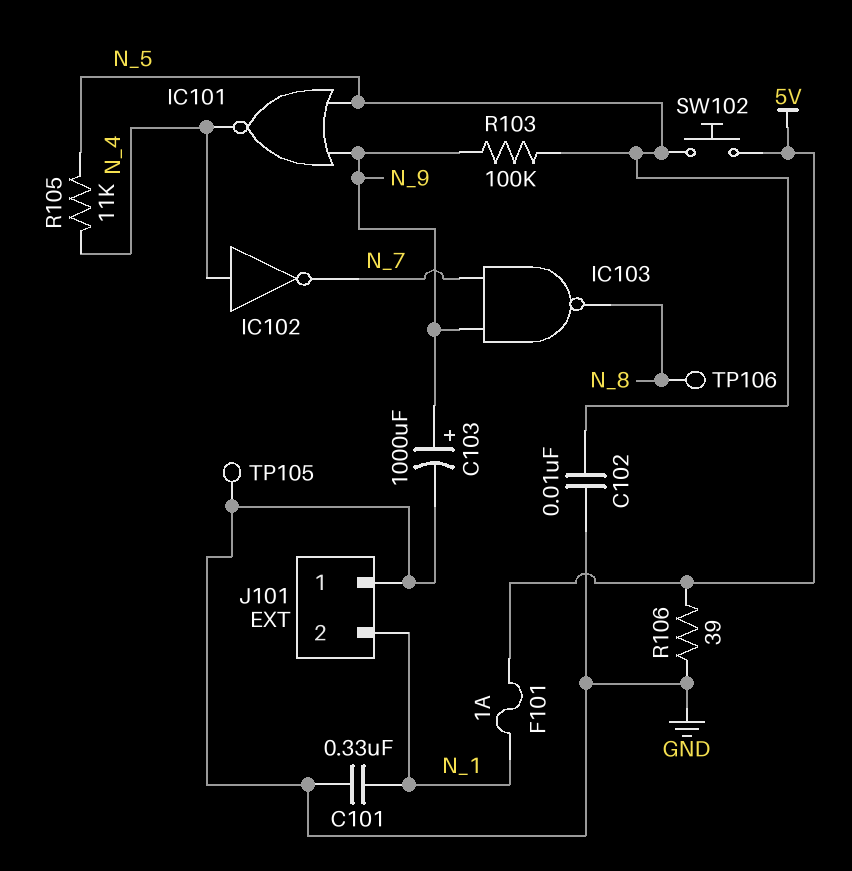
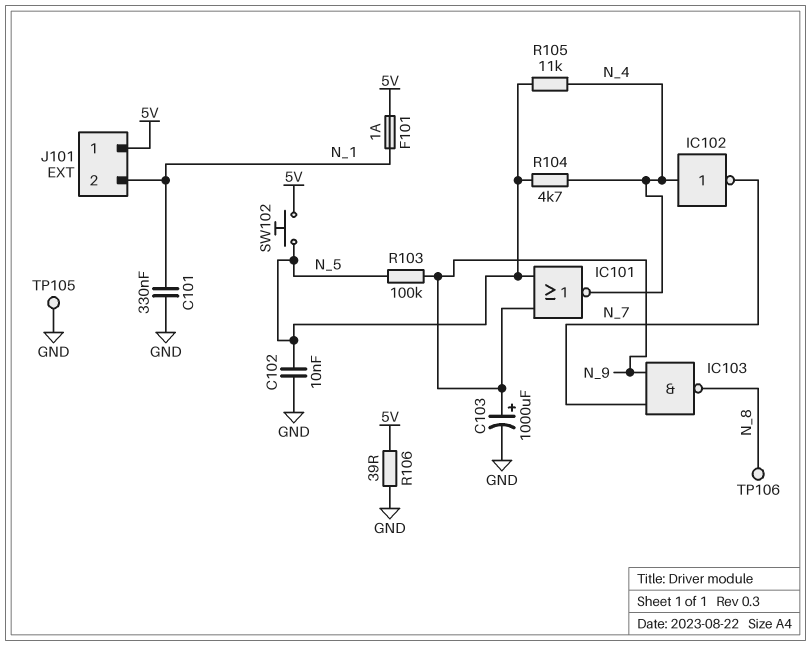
J101 pin 1: GND -> 5V
R104: none -> 4.7k (N_4, N_5)

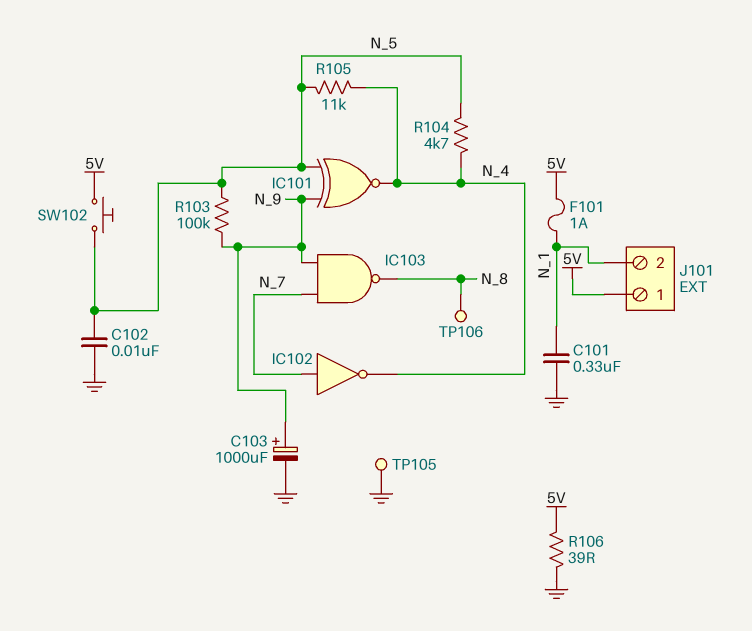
IC101: NOR (in N_5, in N_9, out N_4) -> XNOR (in N_5, in N_9, out N_4)
IC102: NOT (in N_4, out N_7) -> NOT (in N_7, out N_4)

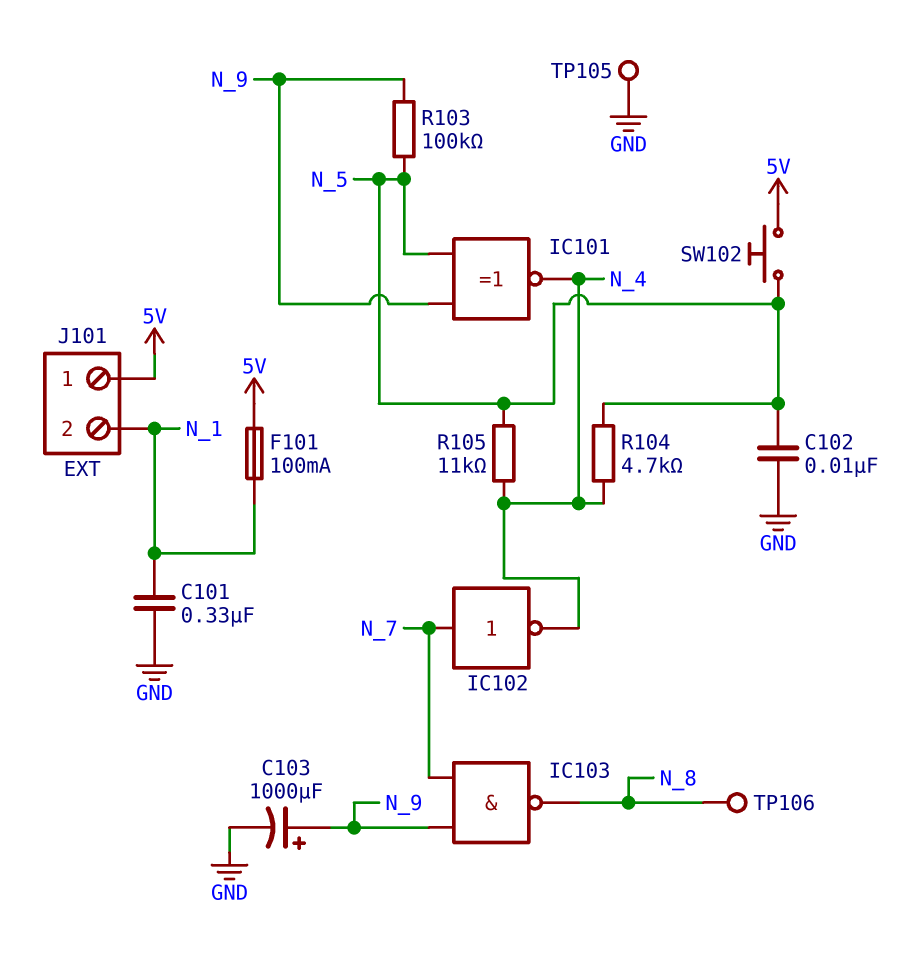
F101: 1A (5V, N_1) -> 100mA (5V, N_1)
R106: 39 (5V, GND) -> none

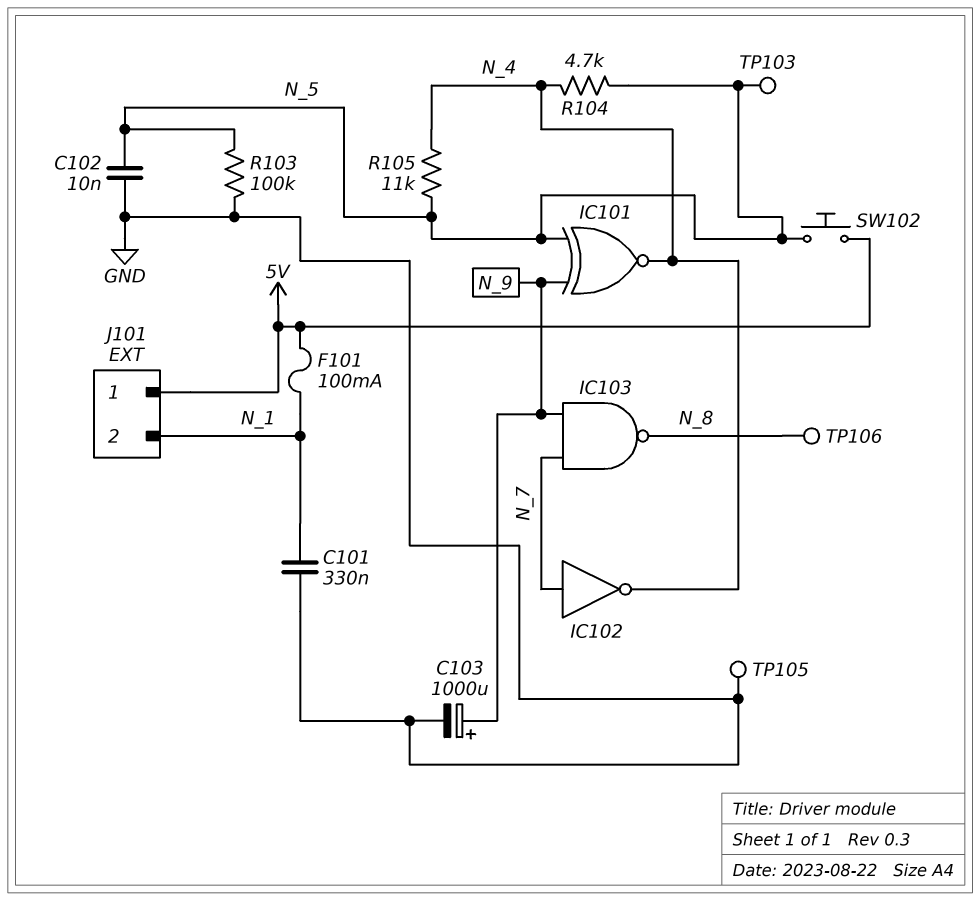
R103: 100k (N_5, N_9) -> 100k (GND, N_5)
TP103: none -> test point (N_5)

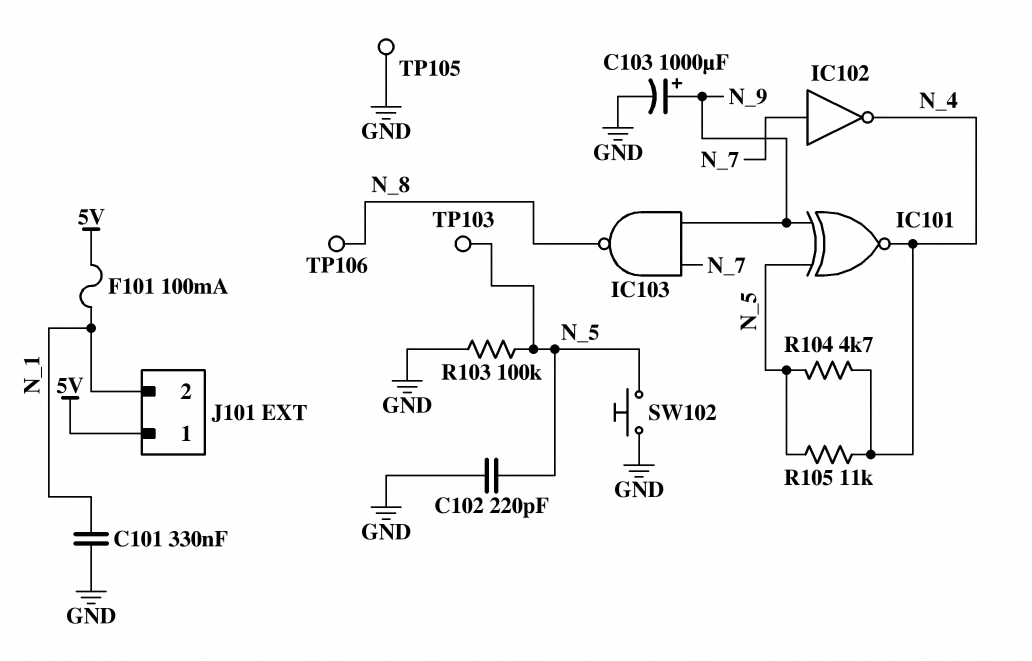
C102: 10nF (GND, N_5) -> 220pF (GND, N_5)
SW102: button (5V, N_5) -> button (GND, N_5)

